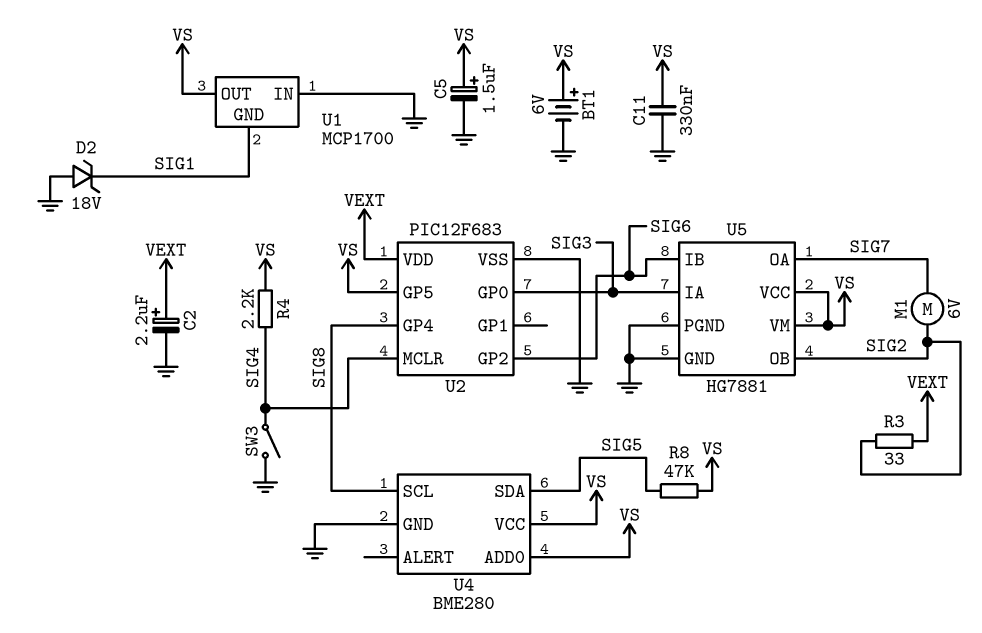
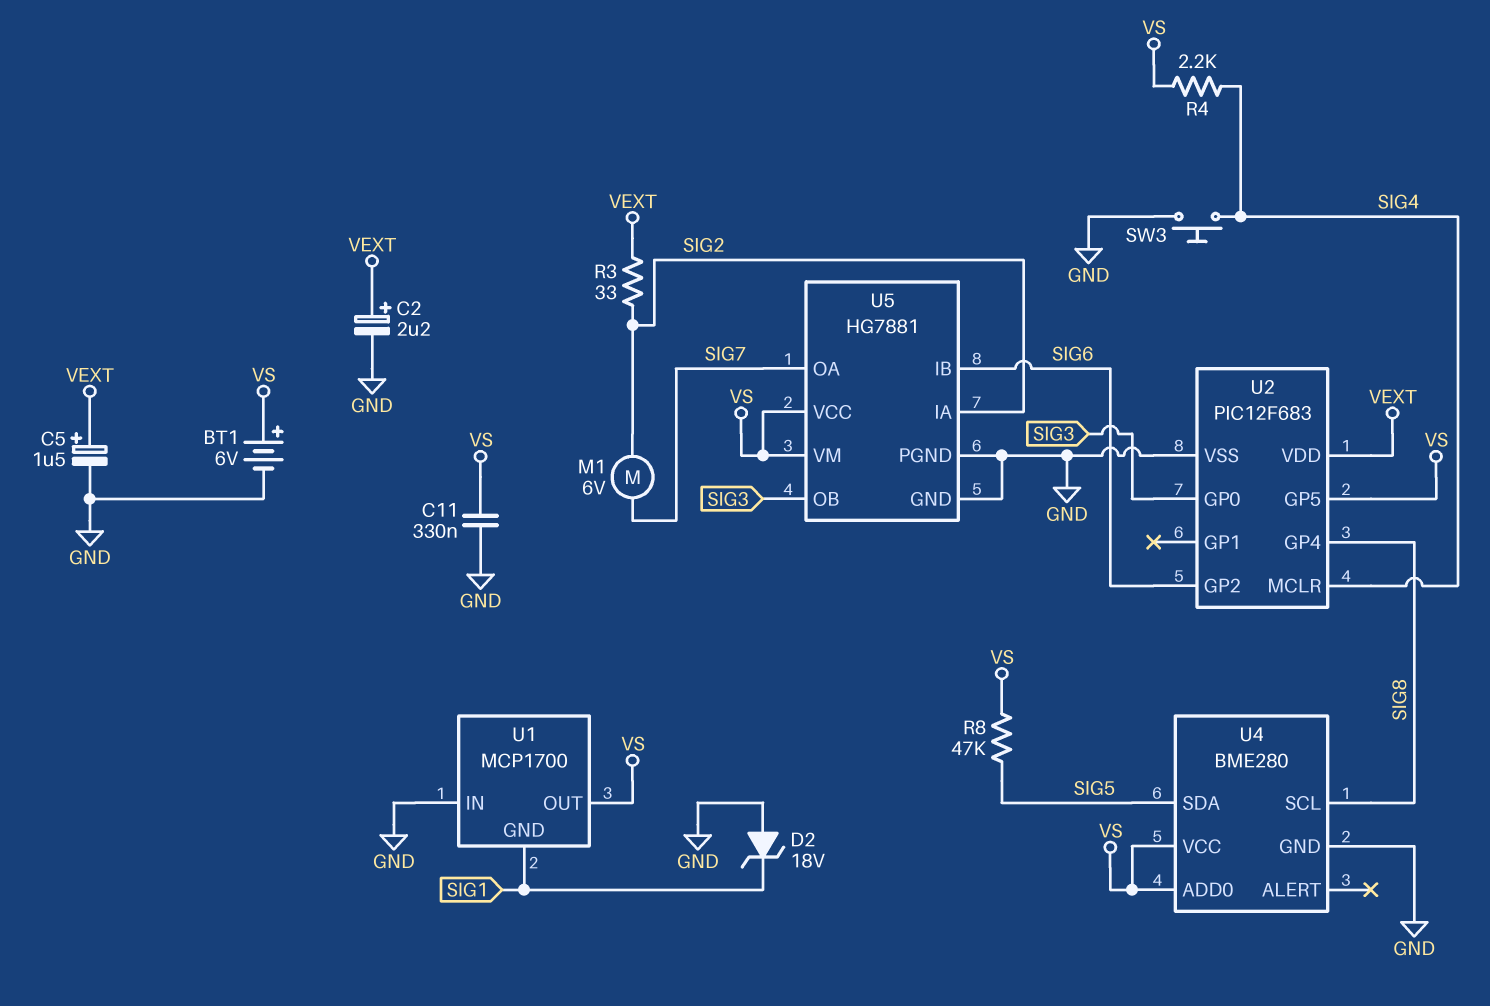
C5: 1.5uF (plus VS, minus GND) -> 1.5uF (plus VEXT, minus GND)
SW3: switch (GND, SIG4) -> button (GND, SIG4)
U5 pin IA: SIG3 -> SIG2
U5 pin OB: SIG2 -> SIG3

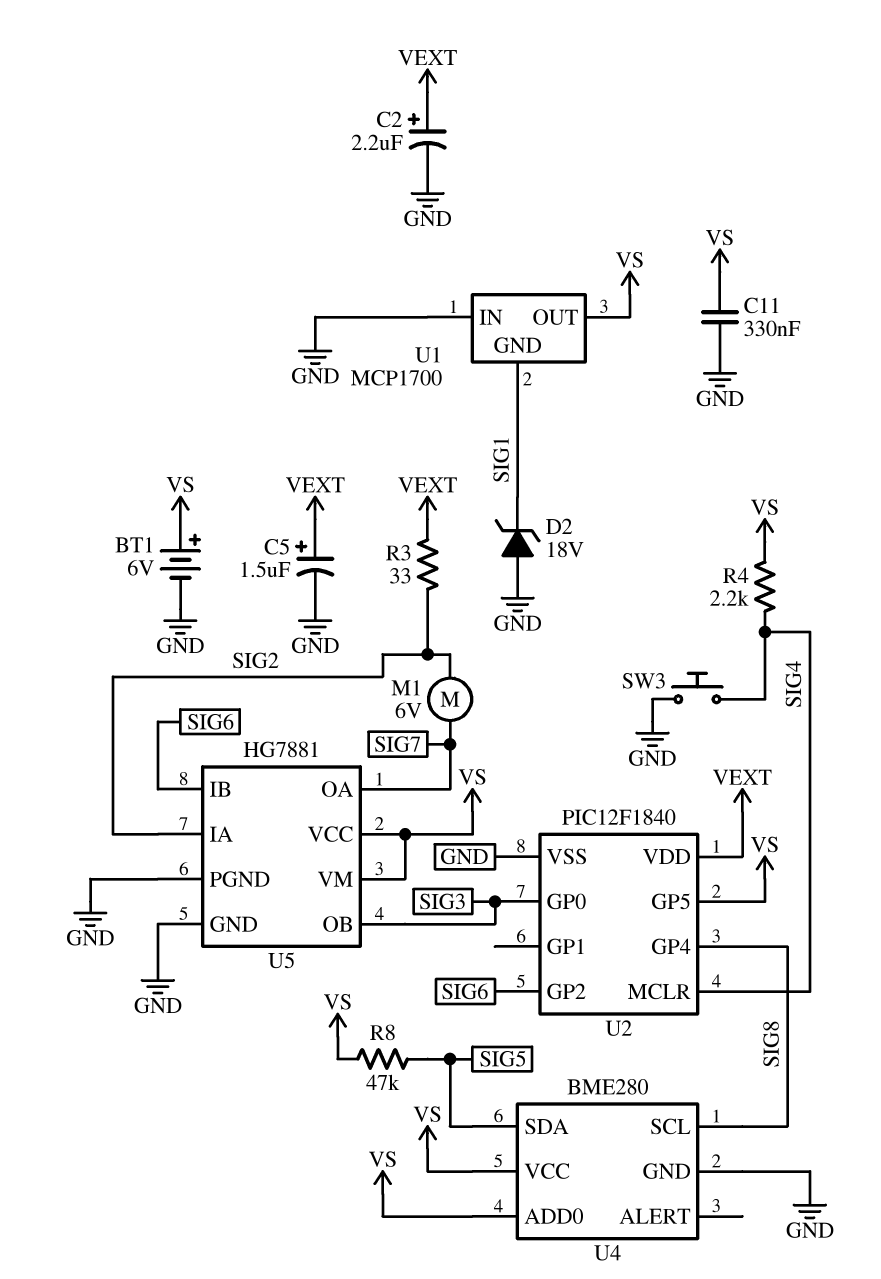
U2: PIC12F683 -> PIC12F1840

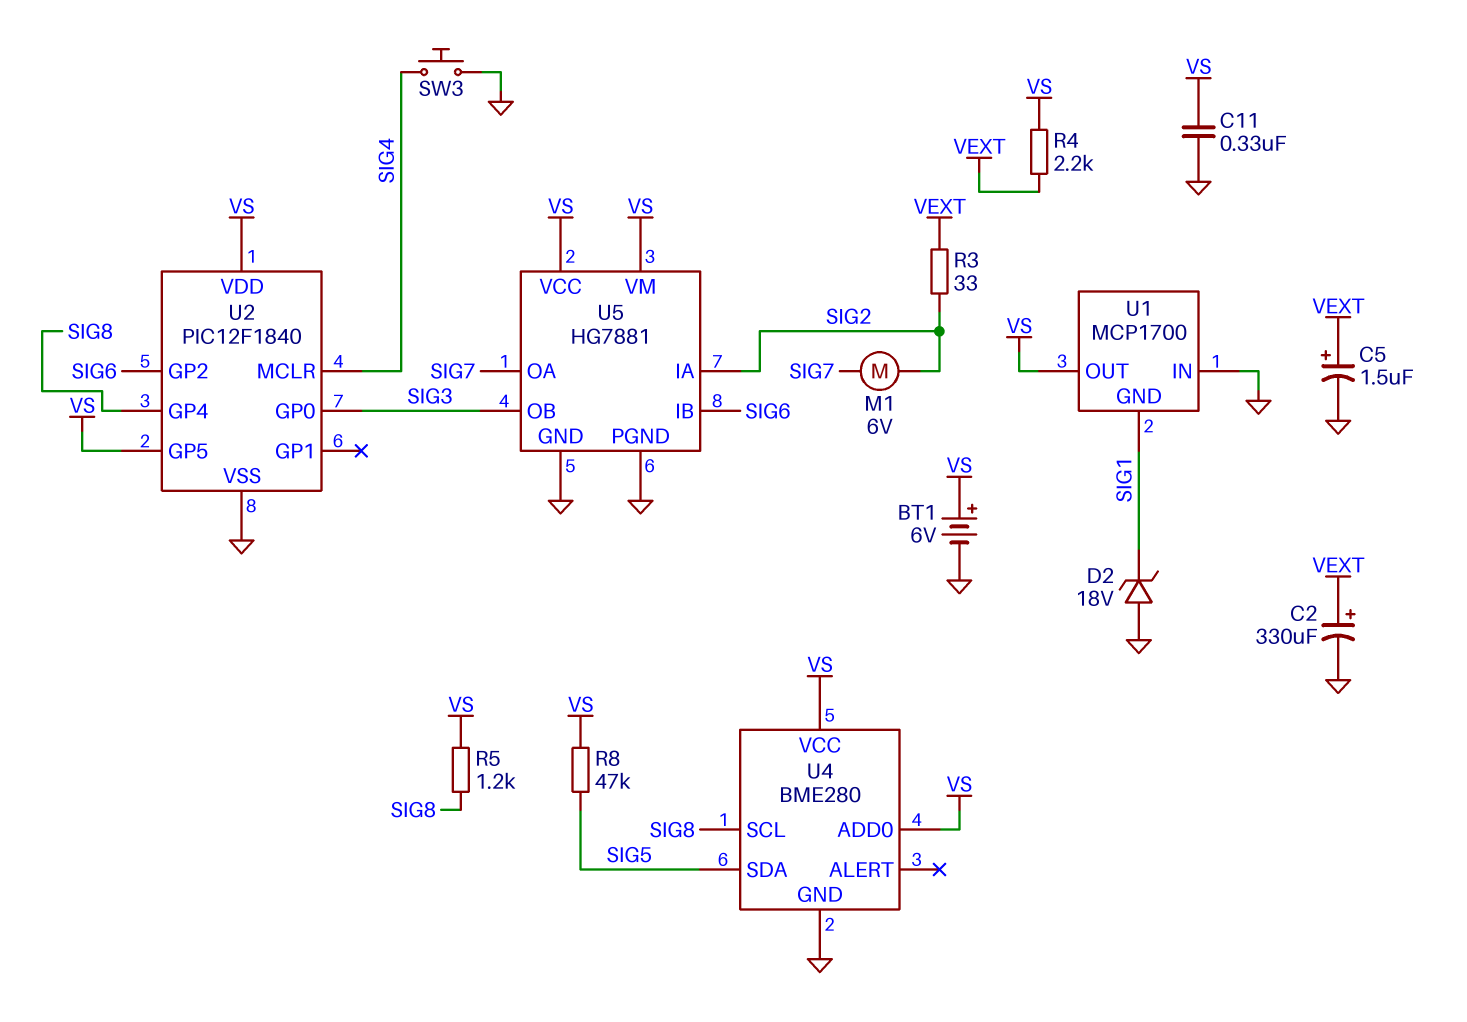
C2: 2.2uF (plus VEXT, minus GND) -> 330uF (plus VEXT, minus GND)
R4: 2.2k (SIG4, VS) -> 2.2k (VEXT, VS)
R5: none -> 1.2k (SIG8, VS)
U2 pin VDD: VEXT -> VS

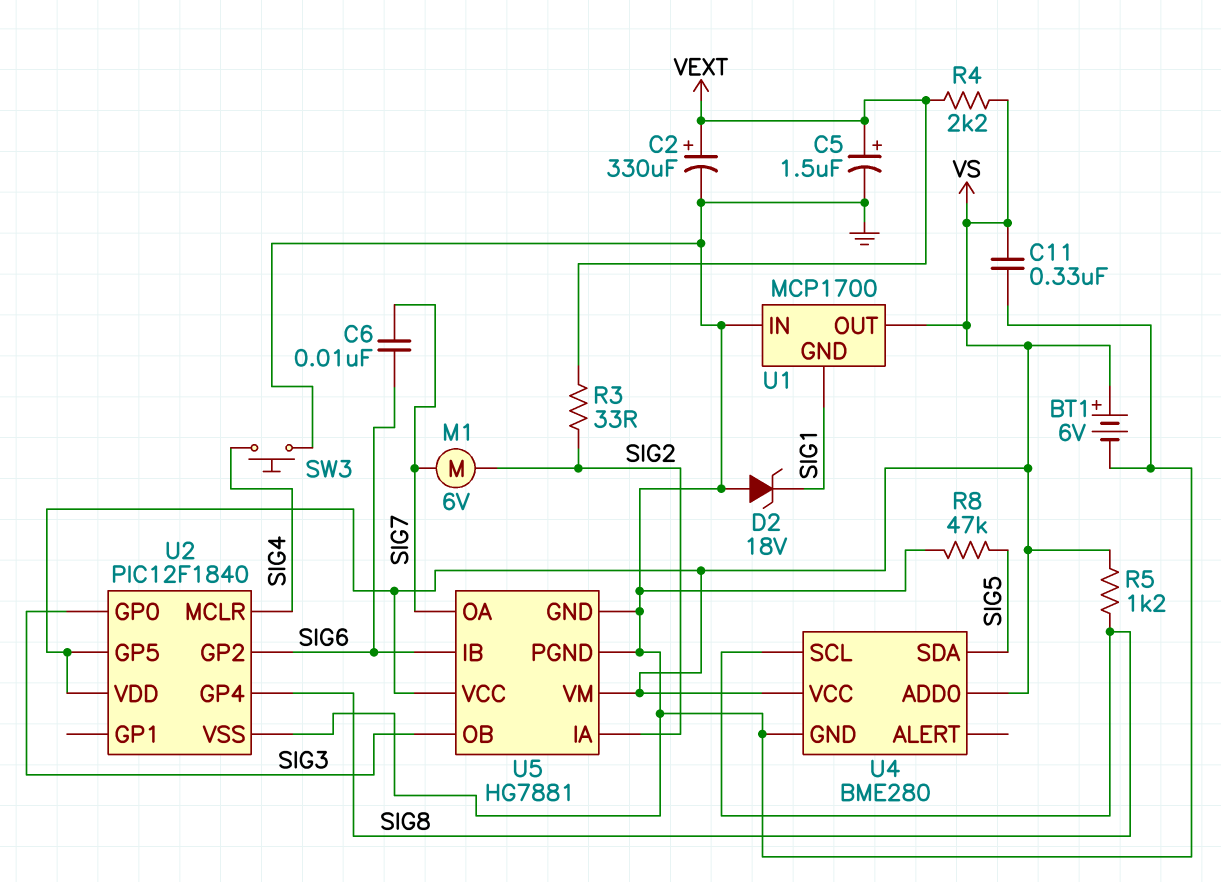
C6: none -> 10nF (SIG6, SIG7)
R8: 47k (SIG5, VS) -> 47k (GND, SIG5)

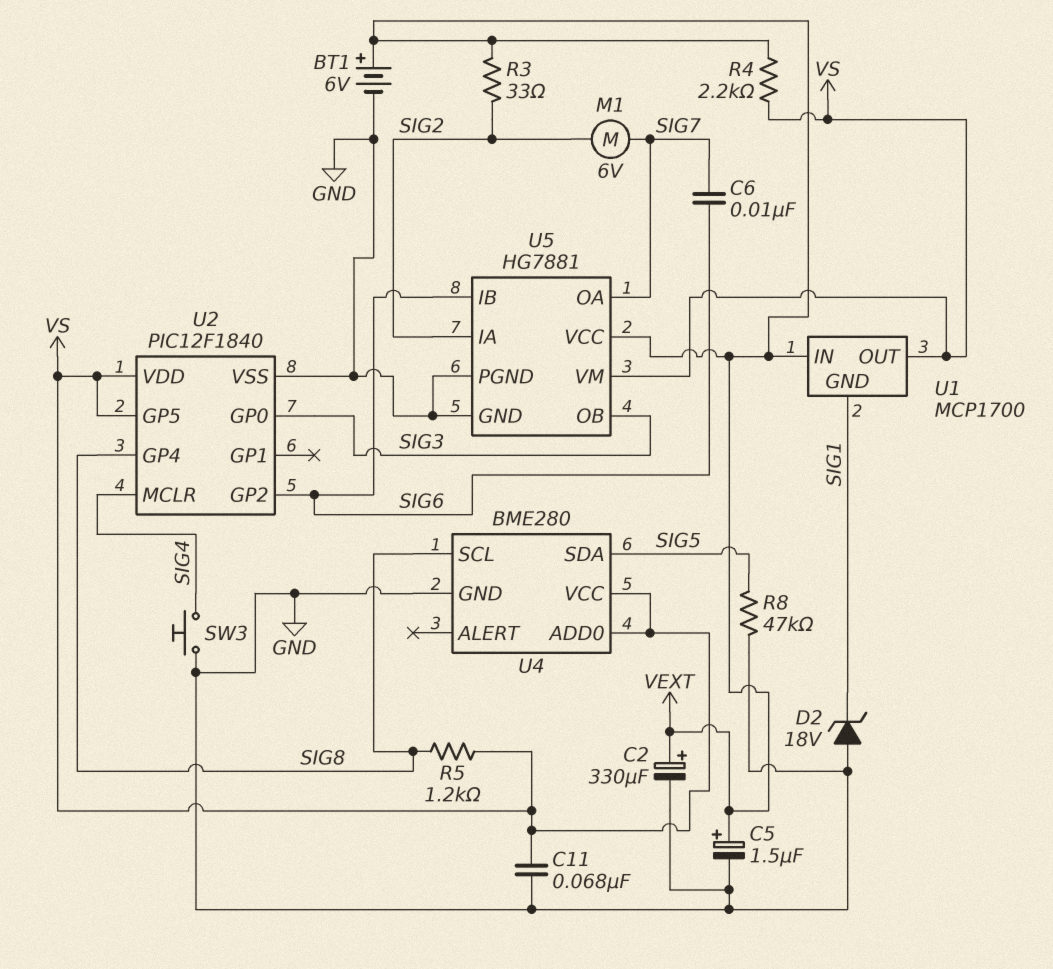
BT1: 6V (plus VS, minus GND) -> 6V (plus VEXT, minus GND)
C11: 330nF (GND, VS) -> 68nF (GND, VS)
U1 pin IN: GND -> VEXT
U5 pin VCC: VS -> VEXT

